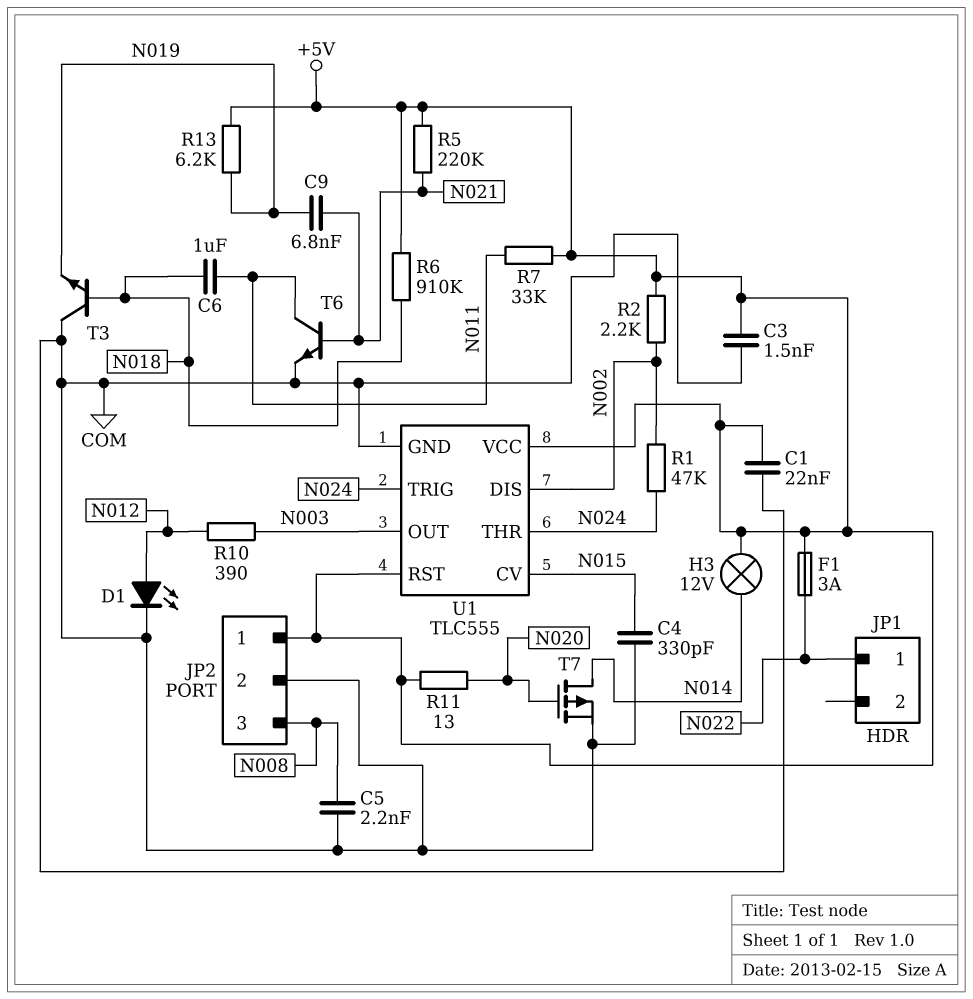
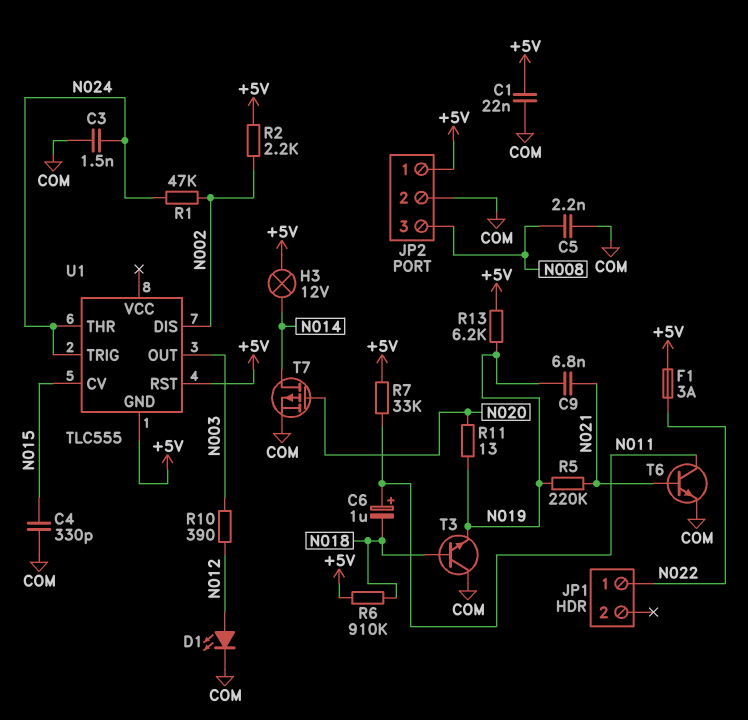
C3: 1.5nF (+5V, COM) -> 1.5nF (COM, N024)
C6: 1uF (N011, N018) -> 1uF (plus N011, minus N018)
R5: 220k (+5V, N021) -> 220k (N019, N021)
R11: 13 (+5V, N020) -> 13 (N019, N020)
U1 pin GND: COM -> +5V
U1 pin VCC: +5V -> none

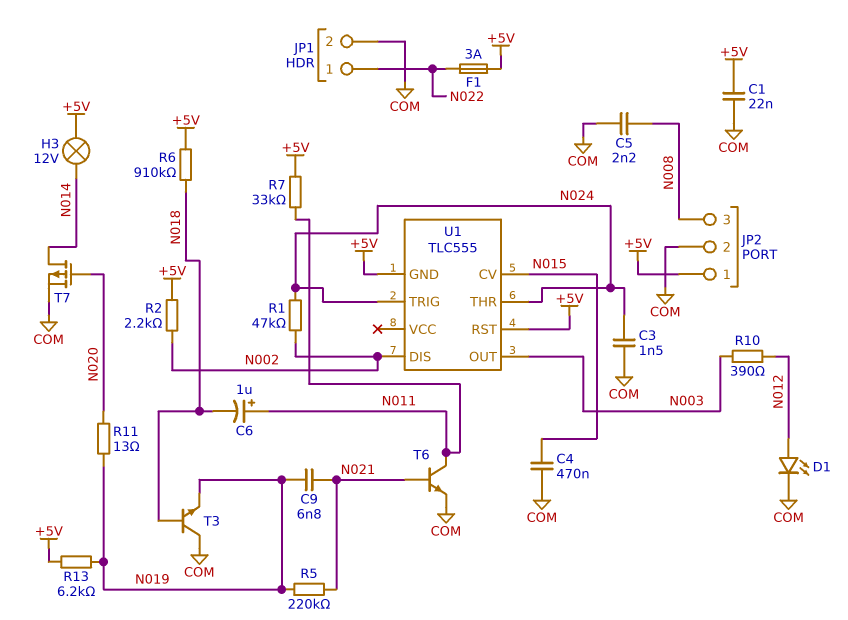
C4: 330pF (COM, N015) -> 470nF (COM, N015)
JP1 pin 2: none -> COM

